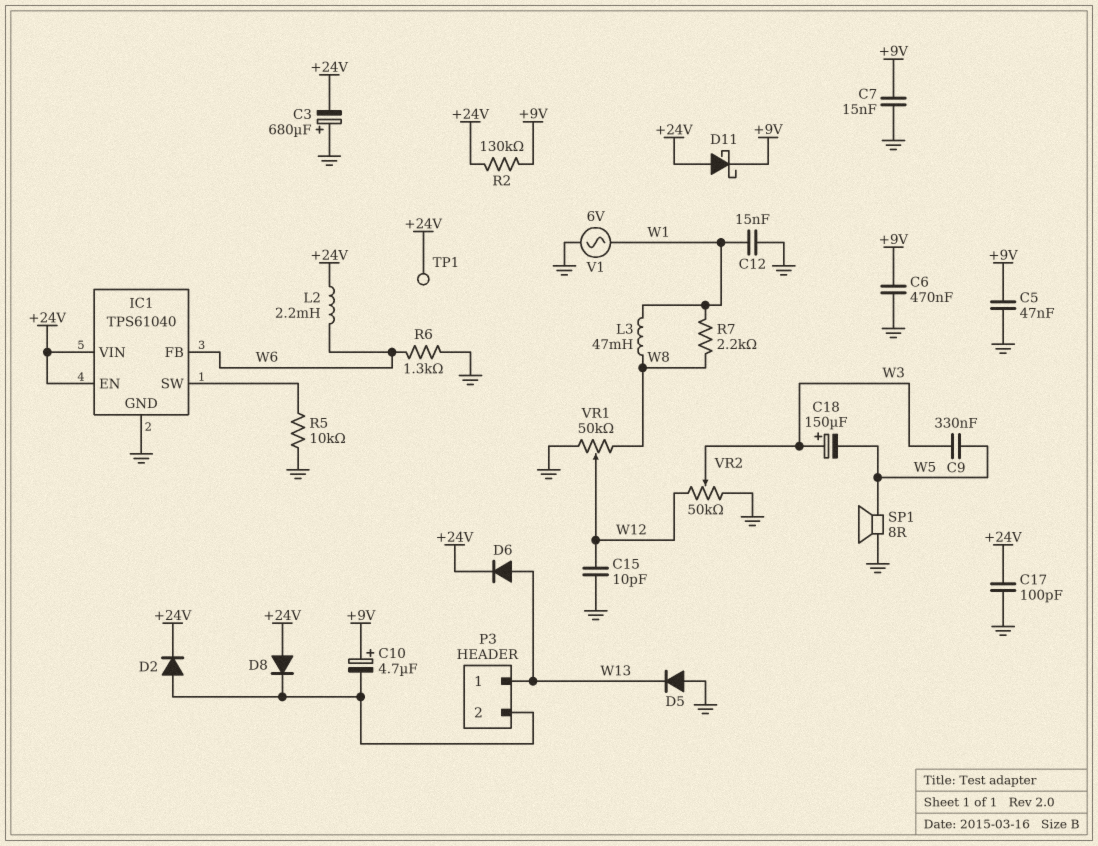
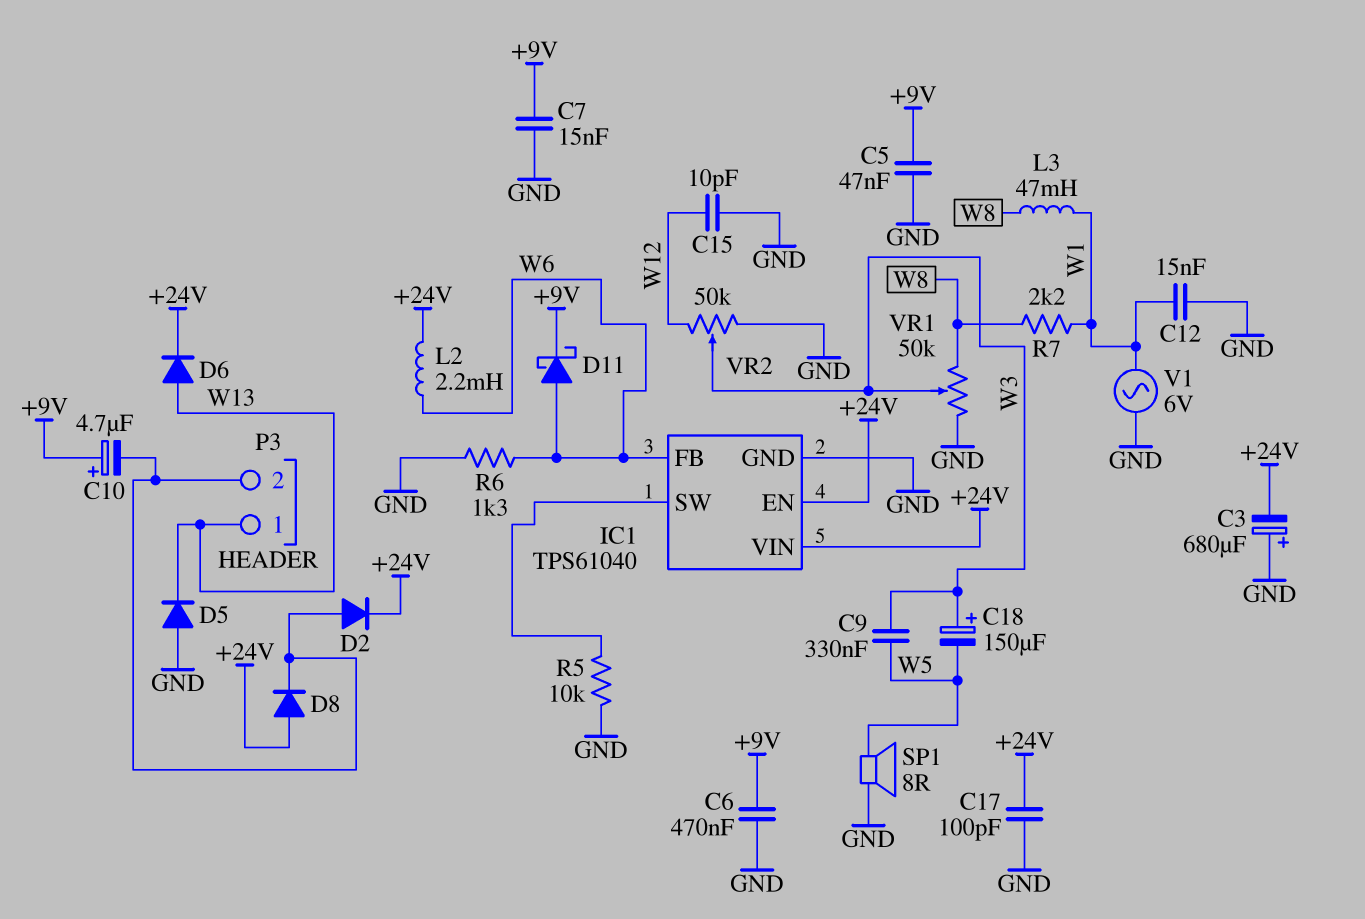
D11: schottky (A +24V, K +9V) -> schottky (A W6, K +9V)
R2: 130k (+9V, +24V) -> none
TP1: test point (+24V) -> none
VR1: 50k (GND, W8, wiper W12) -> 50k (GND, W8, wiper W3)

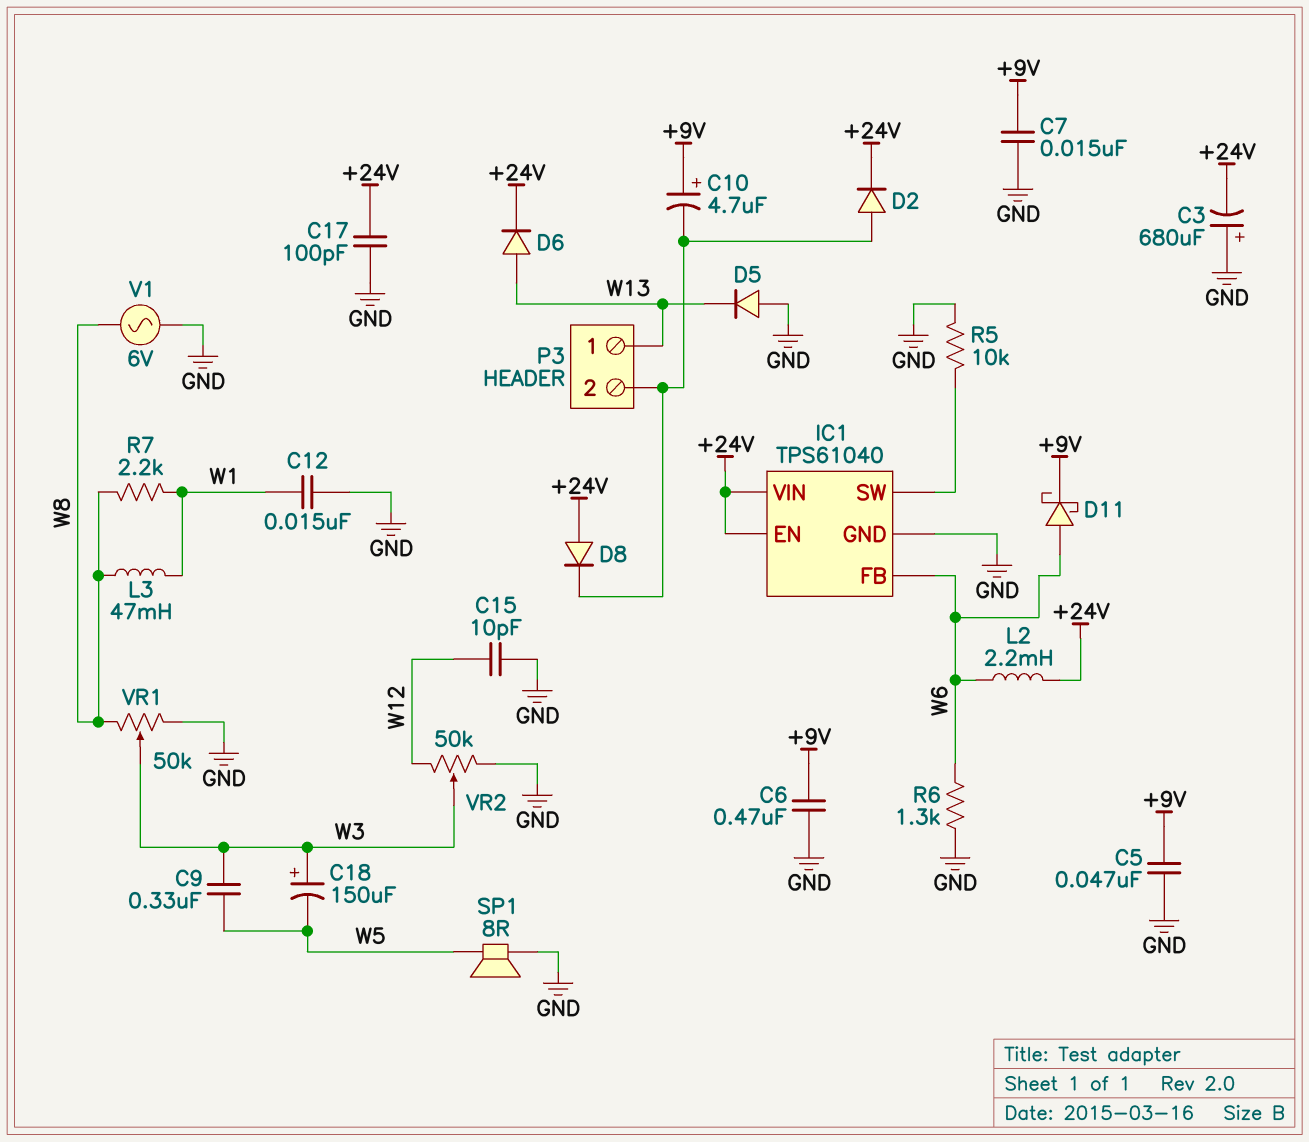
V1: AC 6V (GND, W1) -> AC 6V (GND, W8)

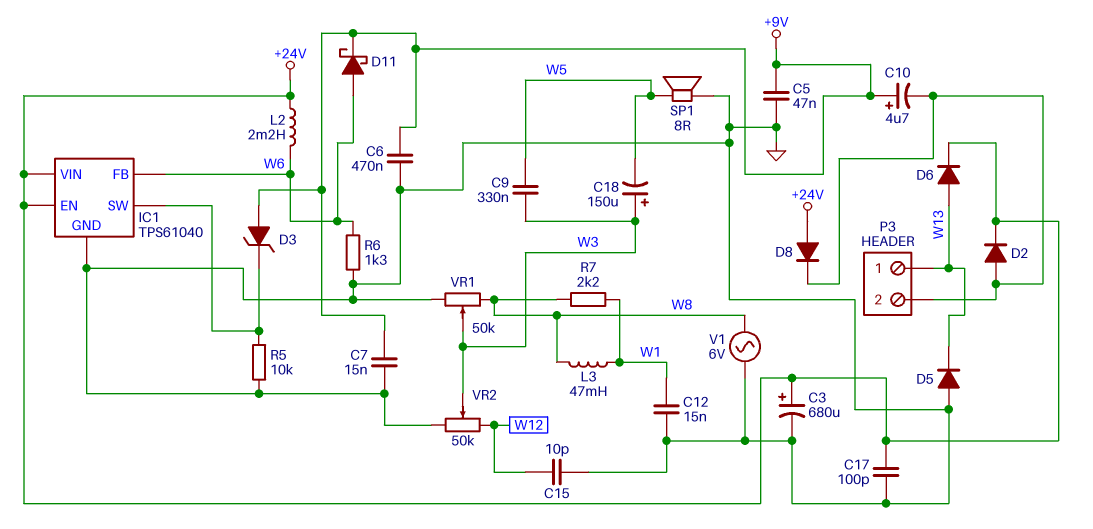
C3: 680uF (plus GND, minus +24V) -> 680uF (plus +24V, minus GND)
D3: none -> zener (A +9V, K IC1/SW)

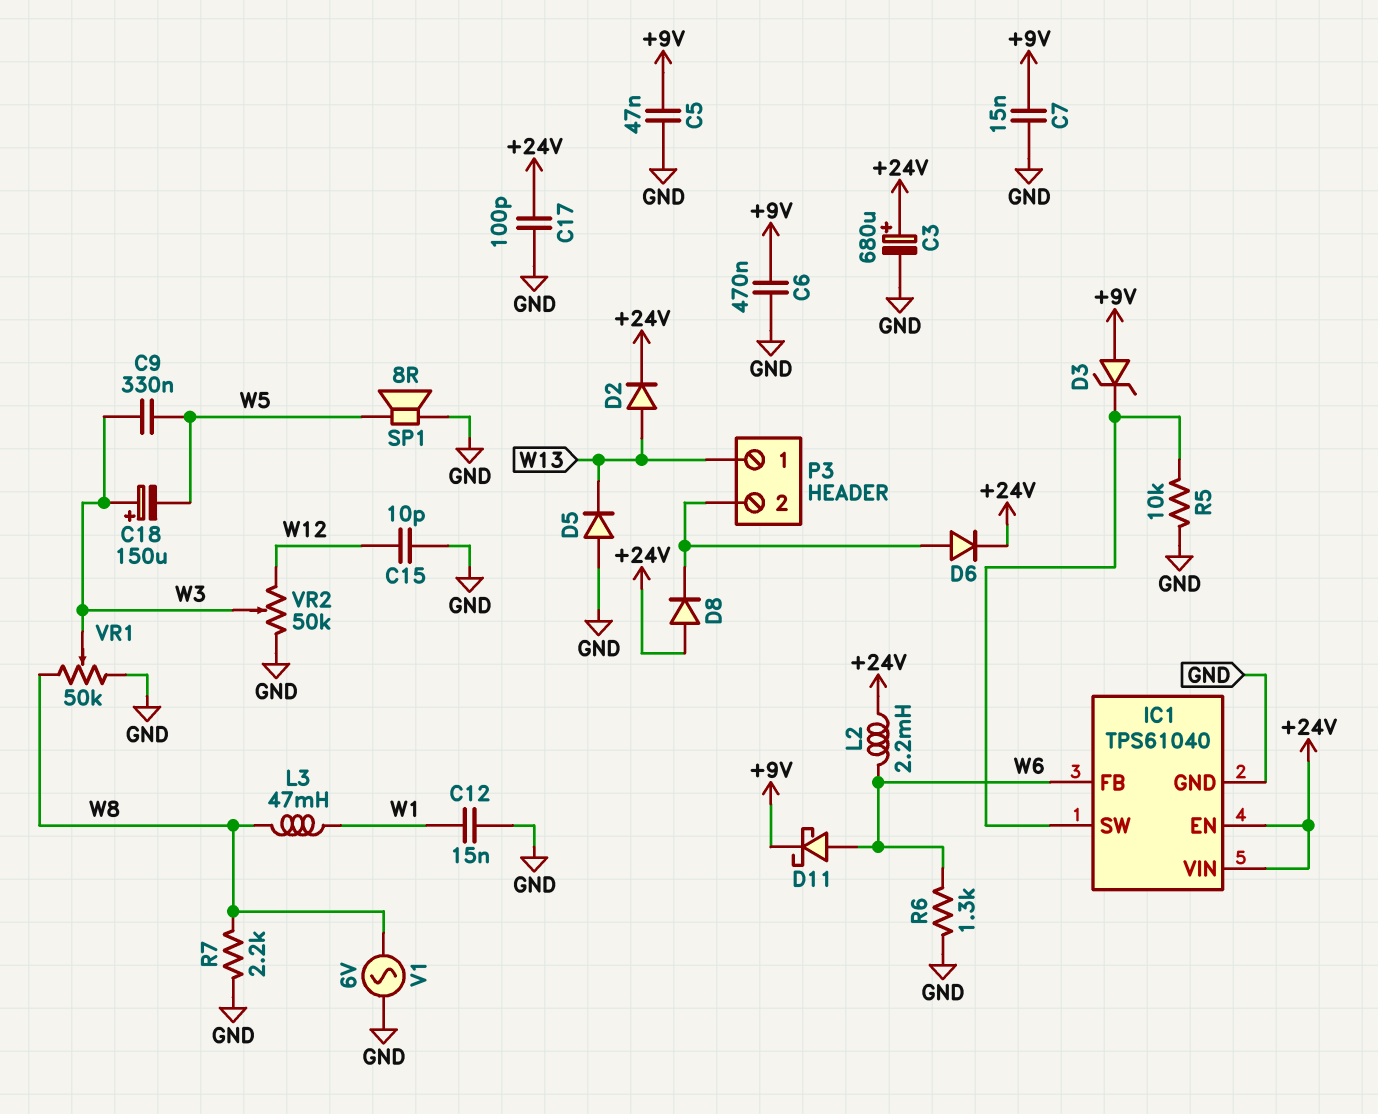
C10: 4.7uF (plus +9V, minus P3/2) -> none
D2: diode (A P3/2, K +24V) -> diode (A W13, K +24V)
D6: diode (A W13, K +24V) -> diode (A P3/2, K +24V)
R7: 2.2k (W1, W8) -> 2.2k (GND, W8)

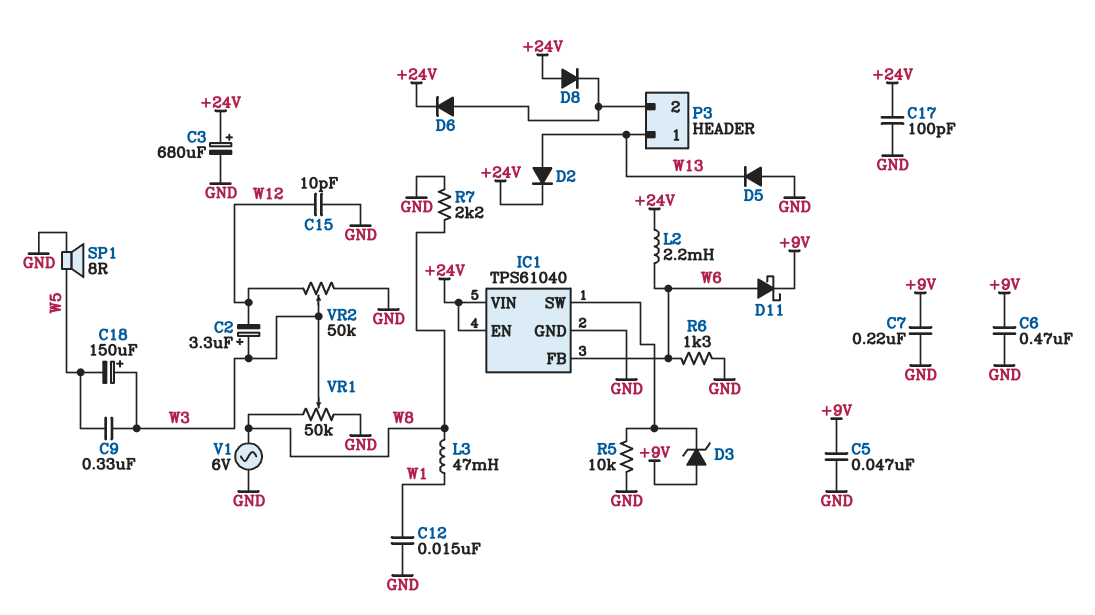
C2: none -> 3.3uF (plus W3, minus W12)
C7: 15nF (+9V, GND) -> 220nF (+9V, GND)

